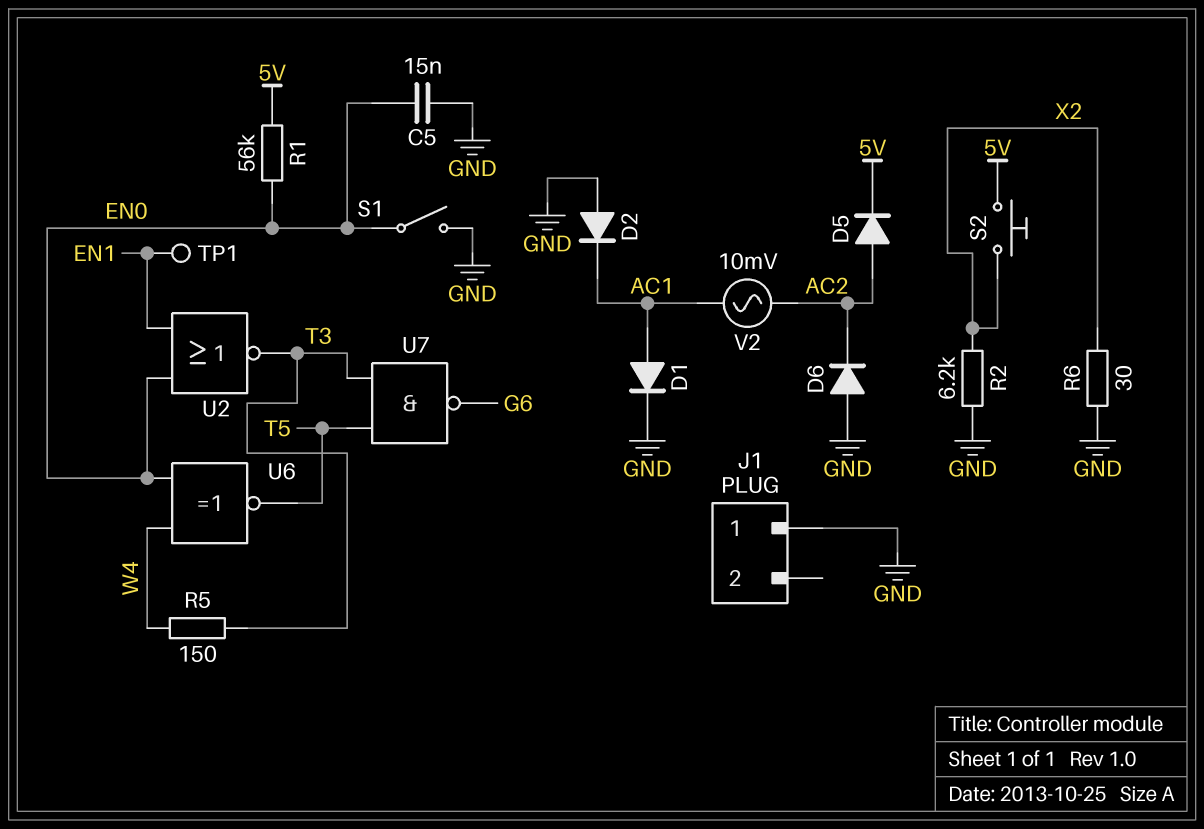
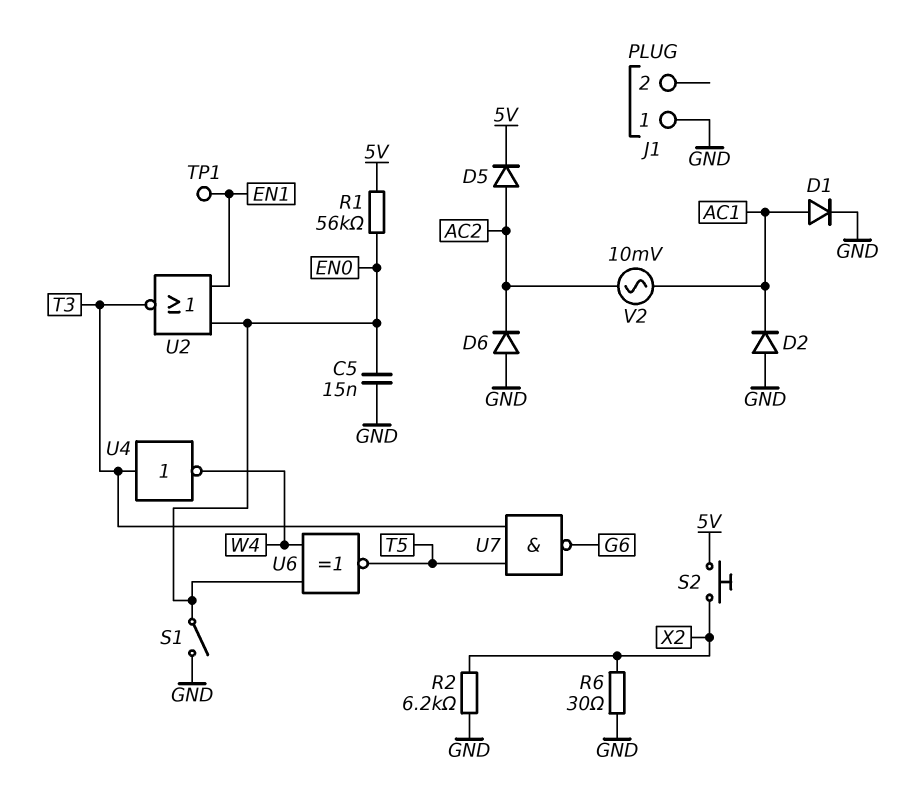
R5: 150 (T3, W4) -> none
U4: none -> NOT (in T3, out W4)

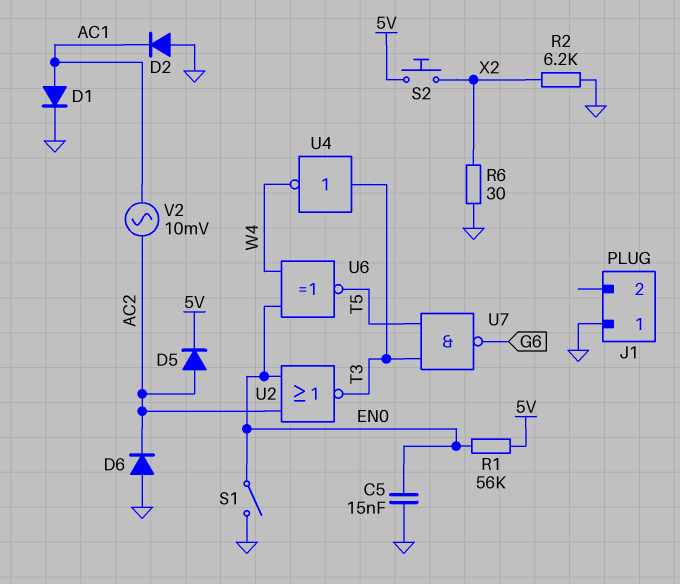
TP1: test point (EN1) -> none
U2: NOR (in EN0, in EN1, out T3) -> NOR (in AC2, in EN0, out T3)

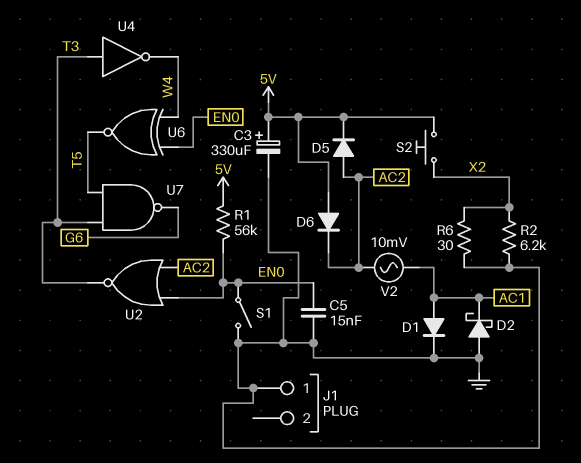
C3: none -> 330uF (plus 5V, minus GND)
D2: diode (A GND, K AC1) -> schottky (A GND, K AC1)
D6: diode (A GND, K AC2) -> diode (A 5V, K AC2)

